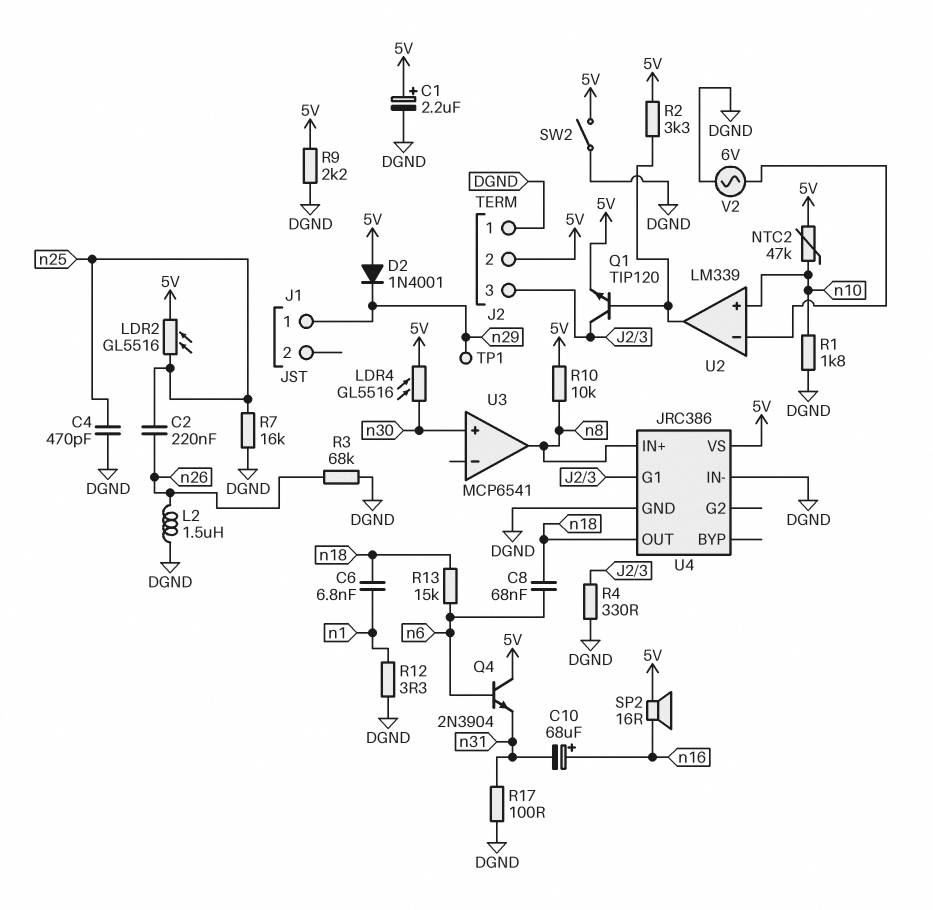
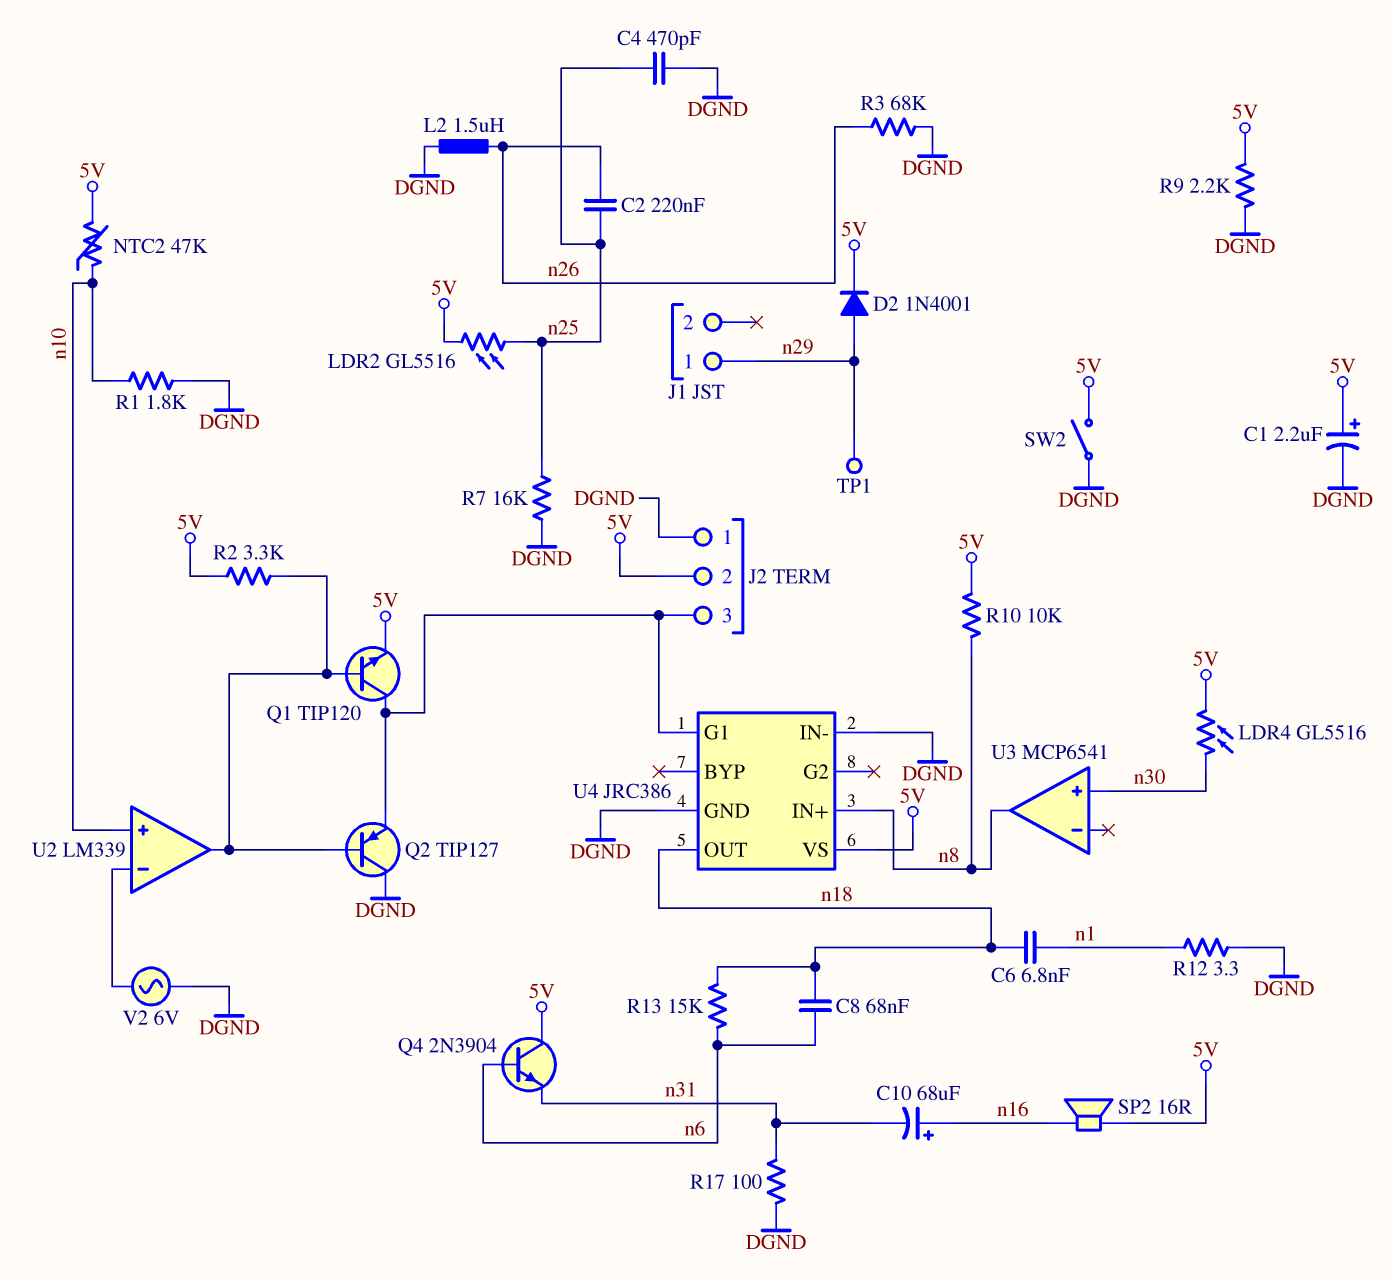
D2: diode 1N4001 (A 5V, K n29) -> diode 1N4001 (A n29, K 5V)
Q2: none -> PNP TIP127 (B U2/out, C DGND, E J2/3)
R4: 330 (DGND, J2/3) -> none

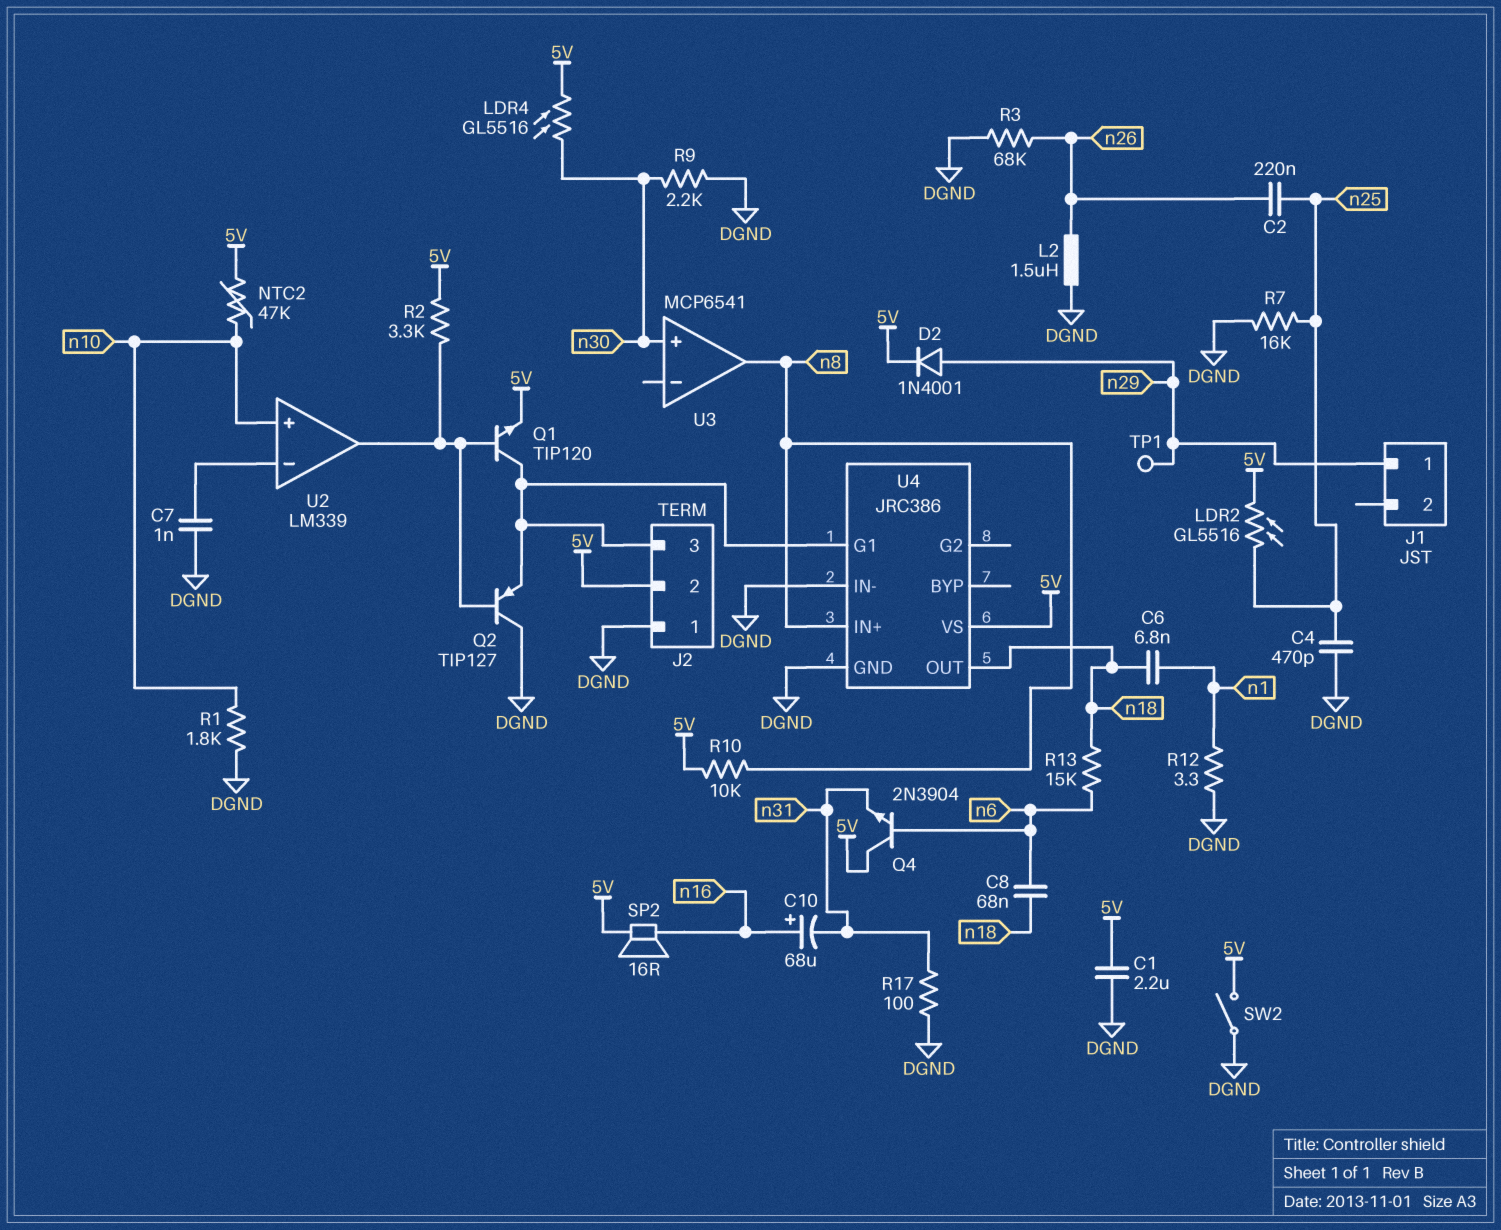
C1: 2.2uF (plus 5V, minus DGND) -> 2.2uF (5V, DGND)
C7: none -> 1nF (DGND, U2/in-)
R9: 2.2k (5V, DGND) -> 2.2k (DGND, n30)
V2: AC 6V (DGND, U2/in-) -> none

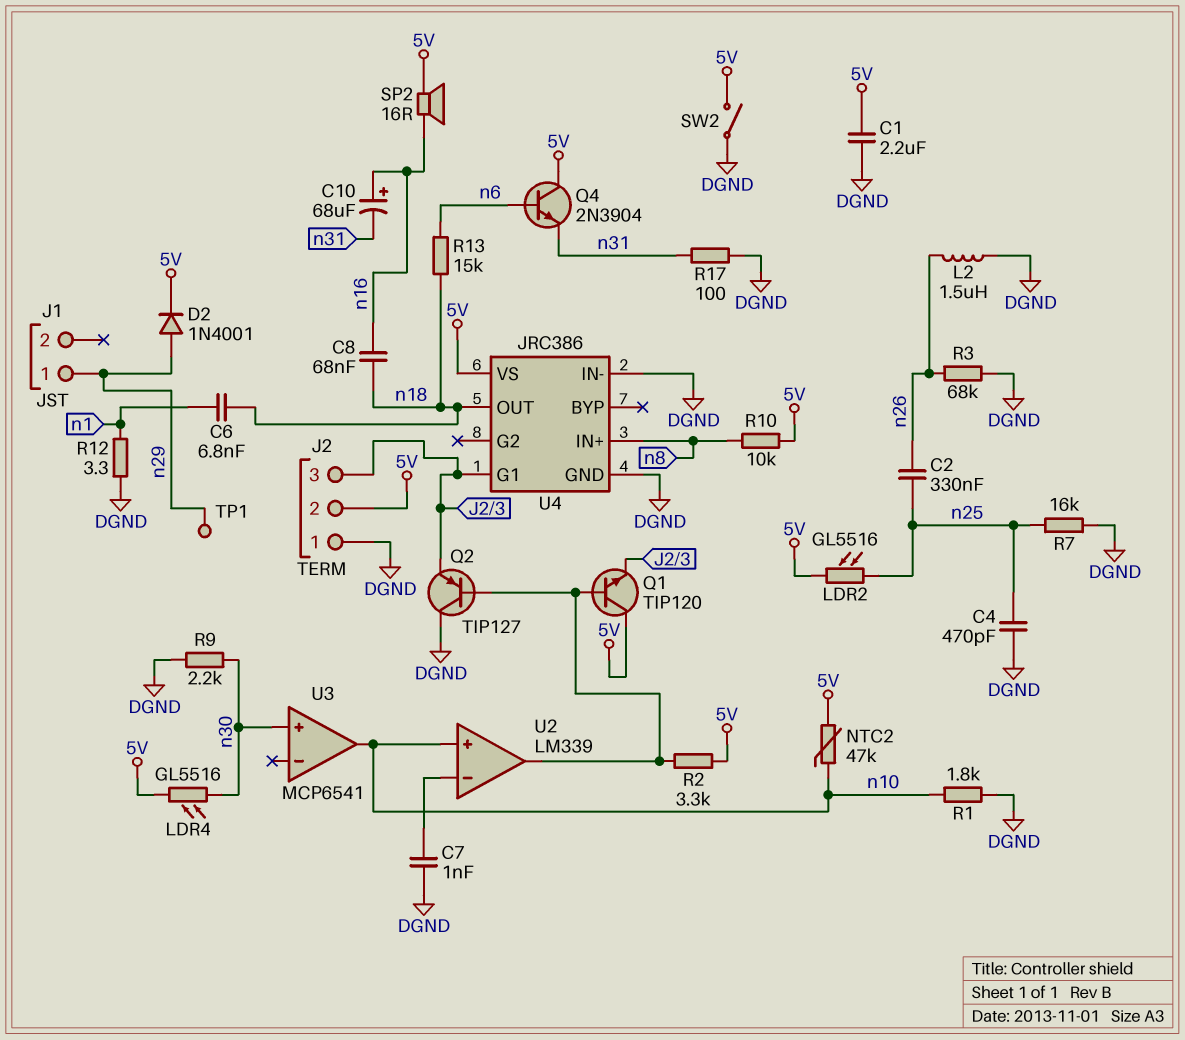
C2: 220nF (n25, n26) -> 330nF (n25, n26)
C8: 68nF (n6, n18) -> 68nF (n16, n18)
Q1: NPN TIP120 (B U2/out, C J2/3, E 5V) -> NPN TIP120 (B U2/out, C 5V, E J2/3)
U3 pin out: n8 -> n10

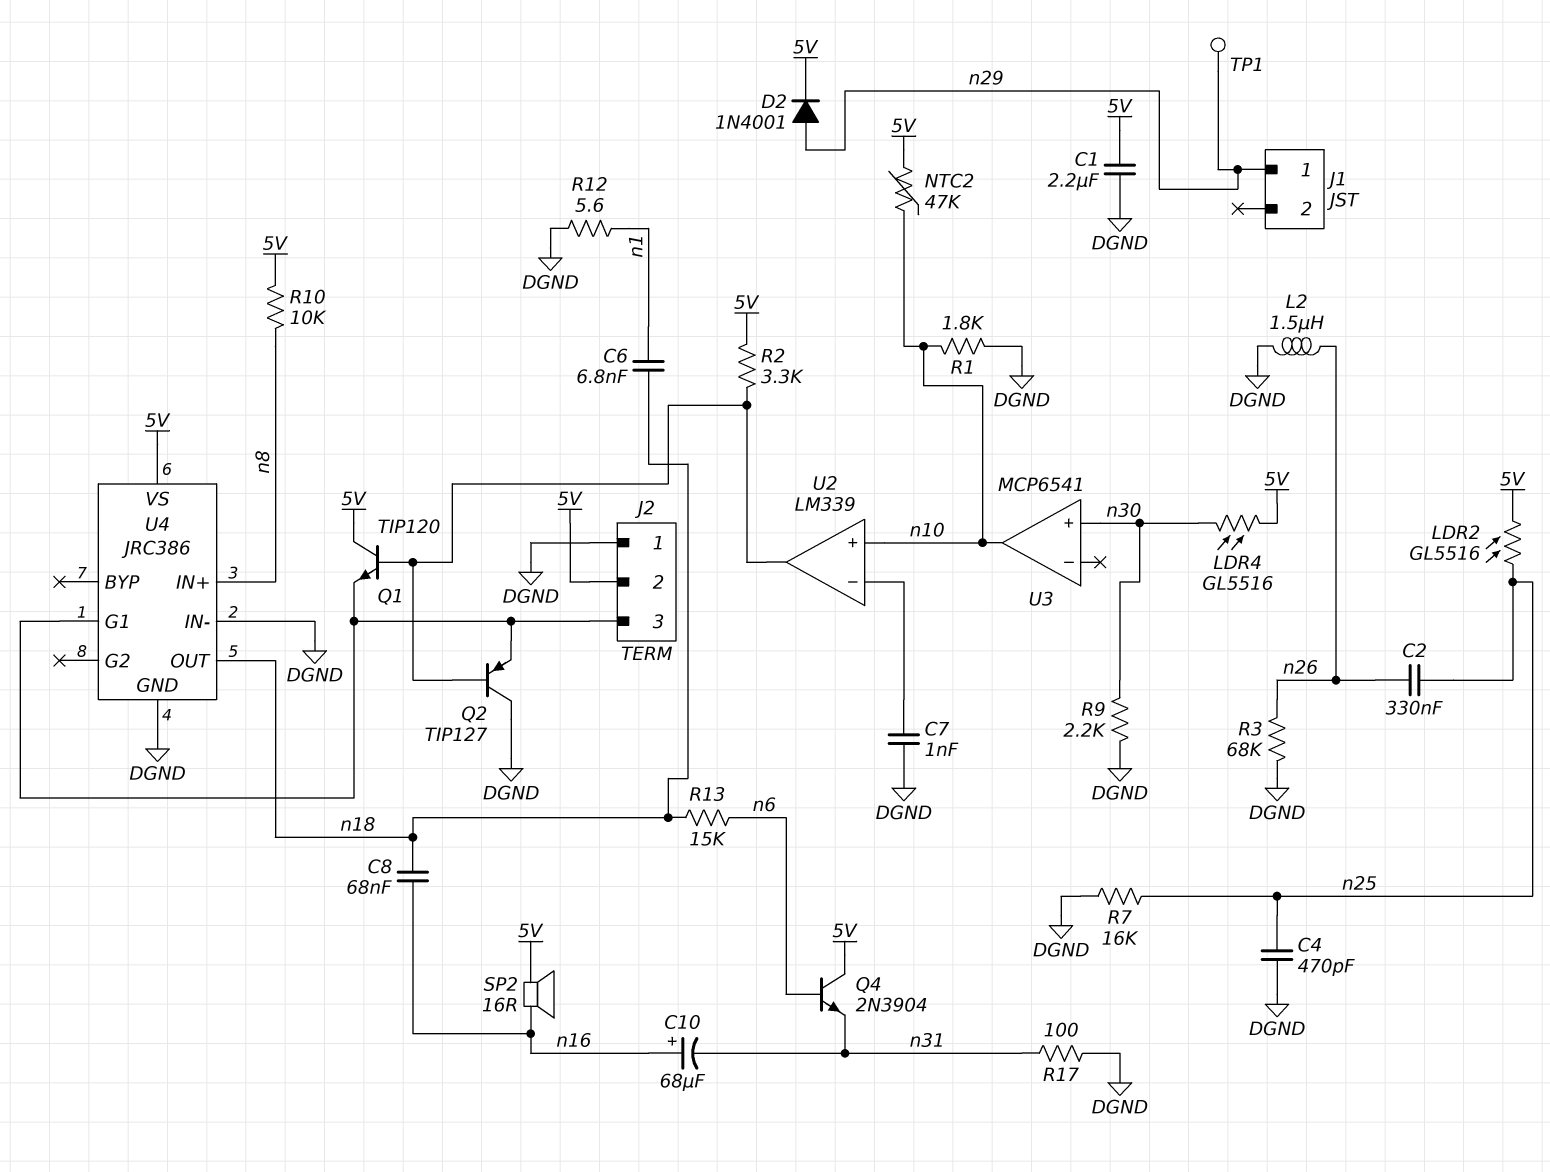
R12: 3.3 (DGND, n1) -> 5.6 (DGND, n1)
SW2: switch (5V, DGND) -> none

